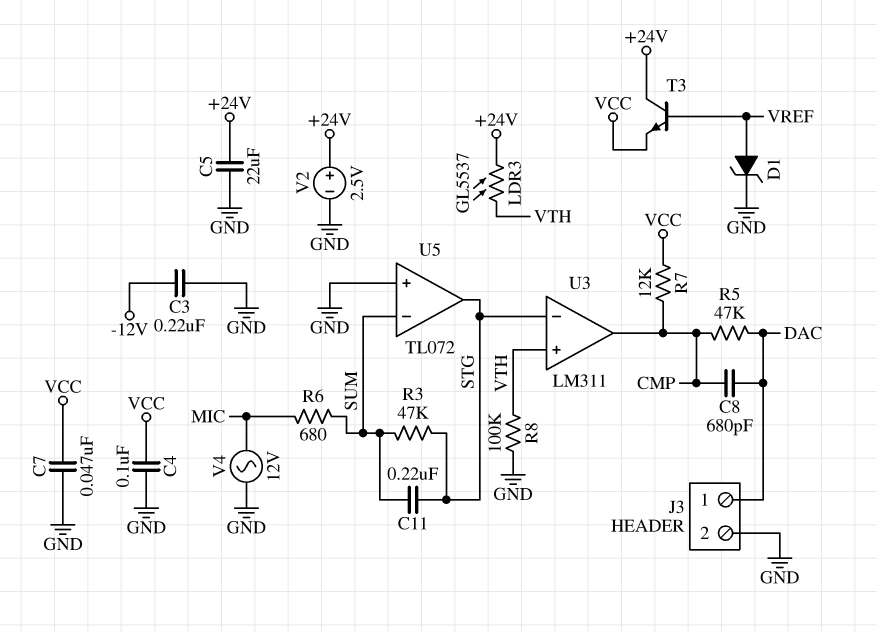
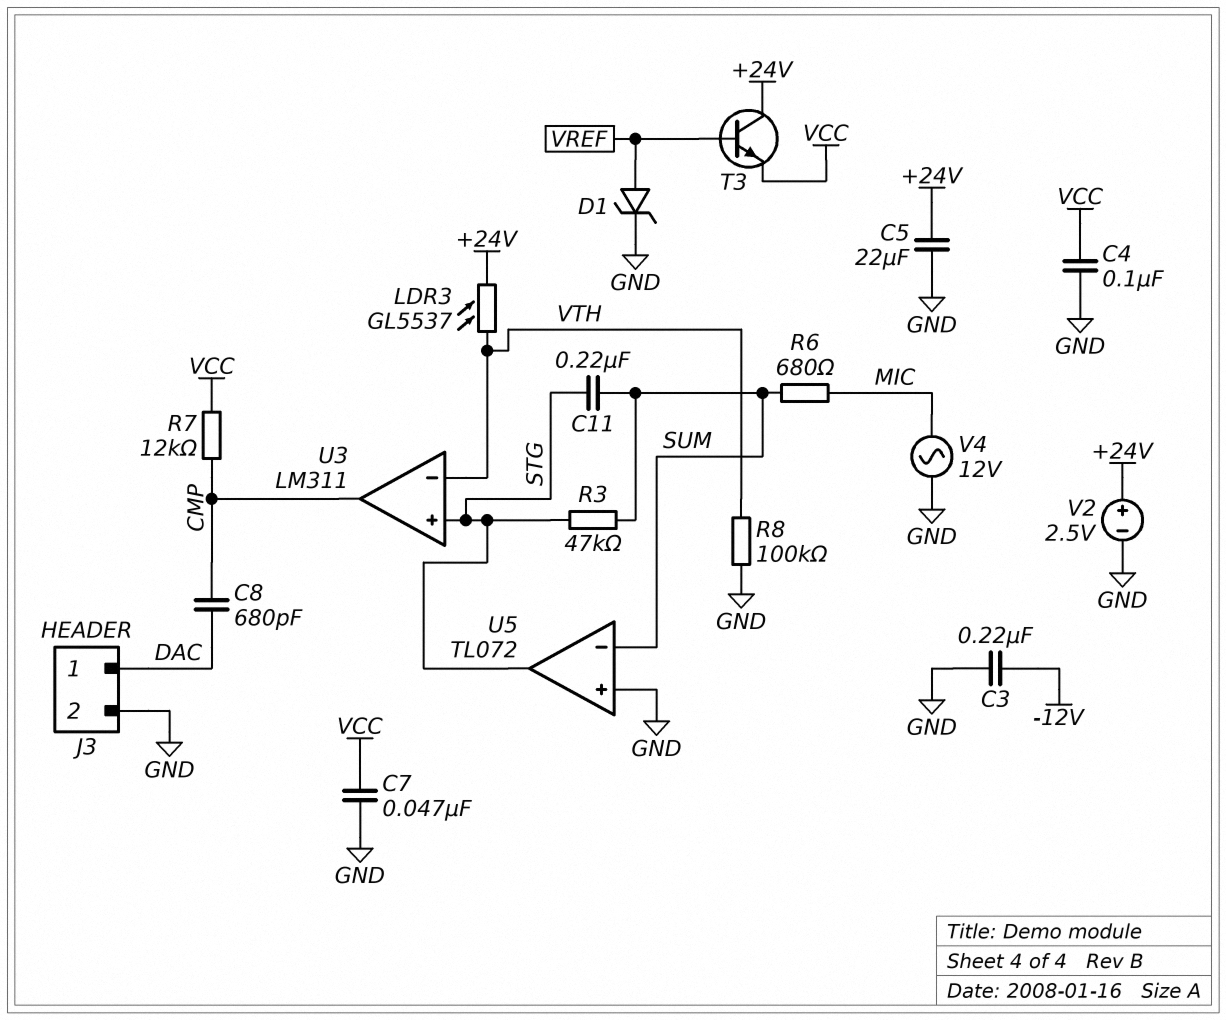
R5: 47k (CMP, DAC) -> none
U3 pin in+: VTH -> STG
U3 pin in-: STG -> VTH

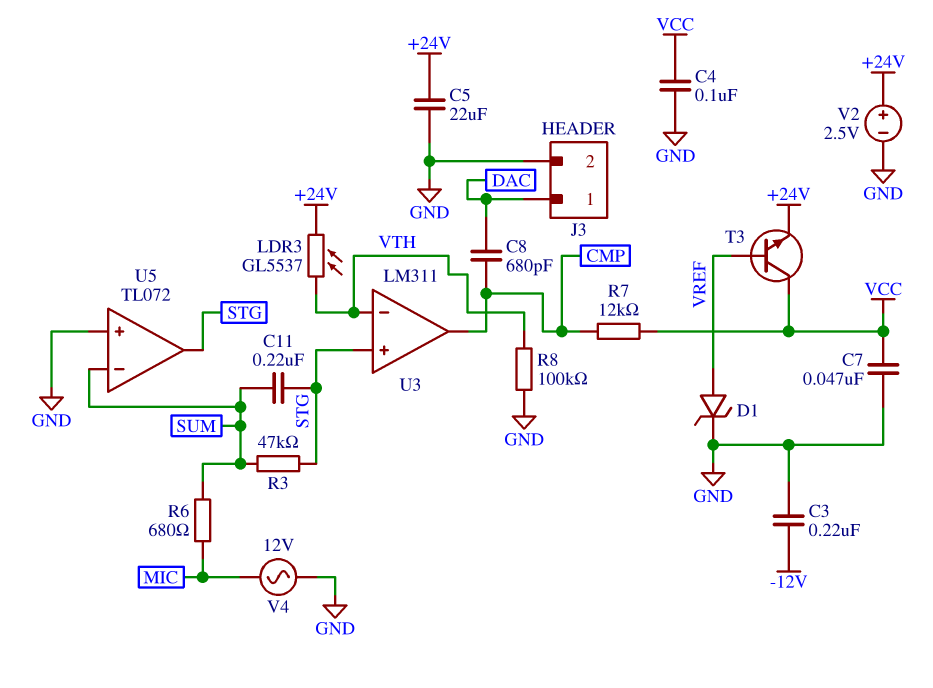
T3: NPN (B VREF, C +24V, E VCC) -> NPN (B VREF, C VCC, E +24V)

